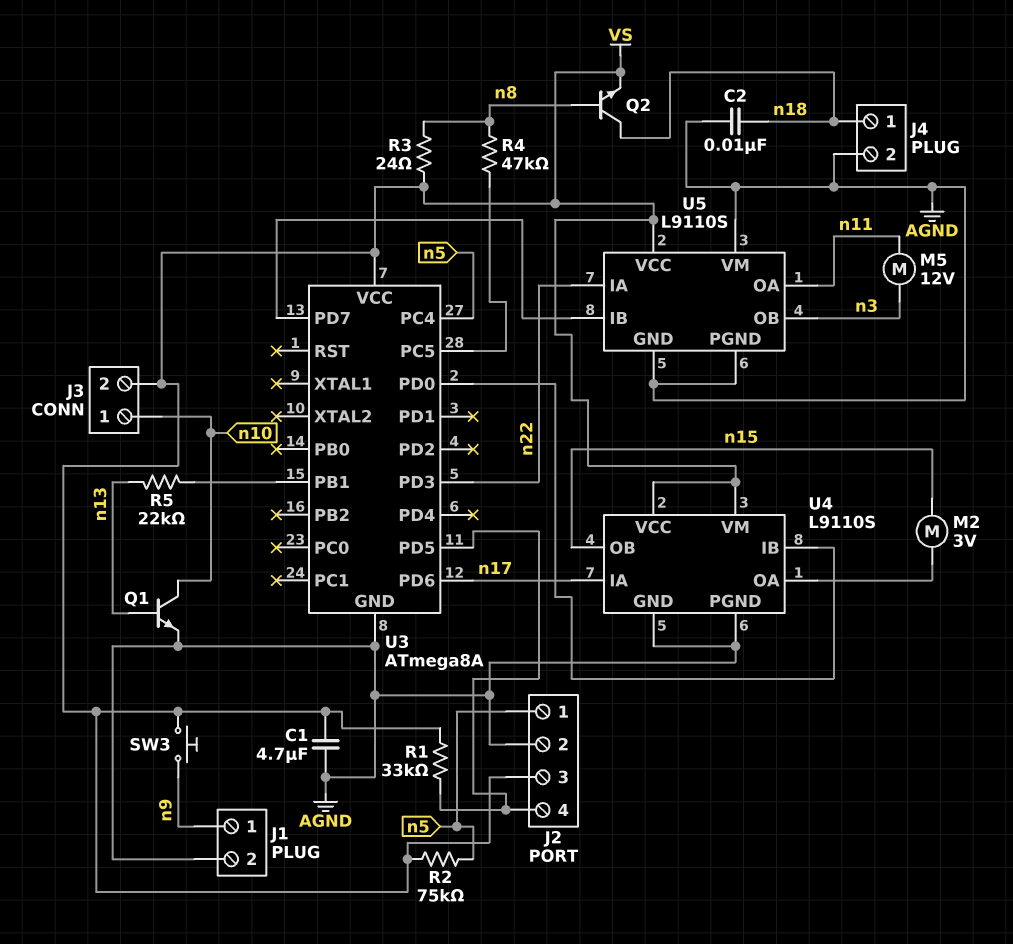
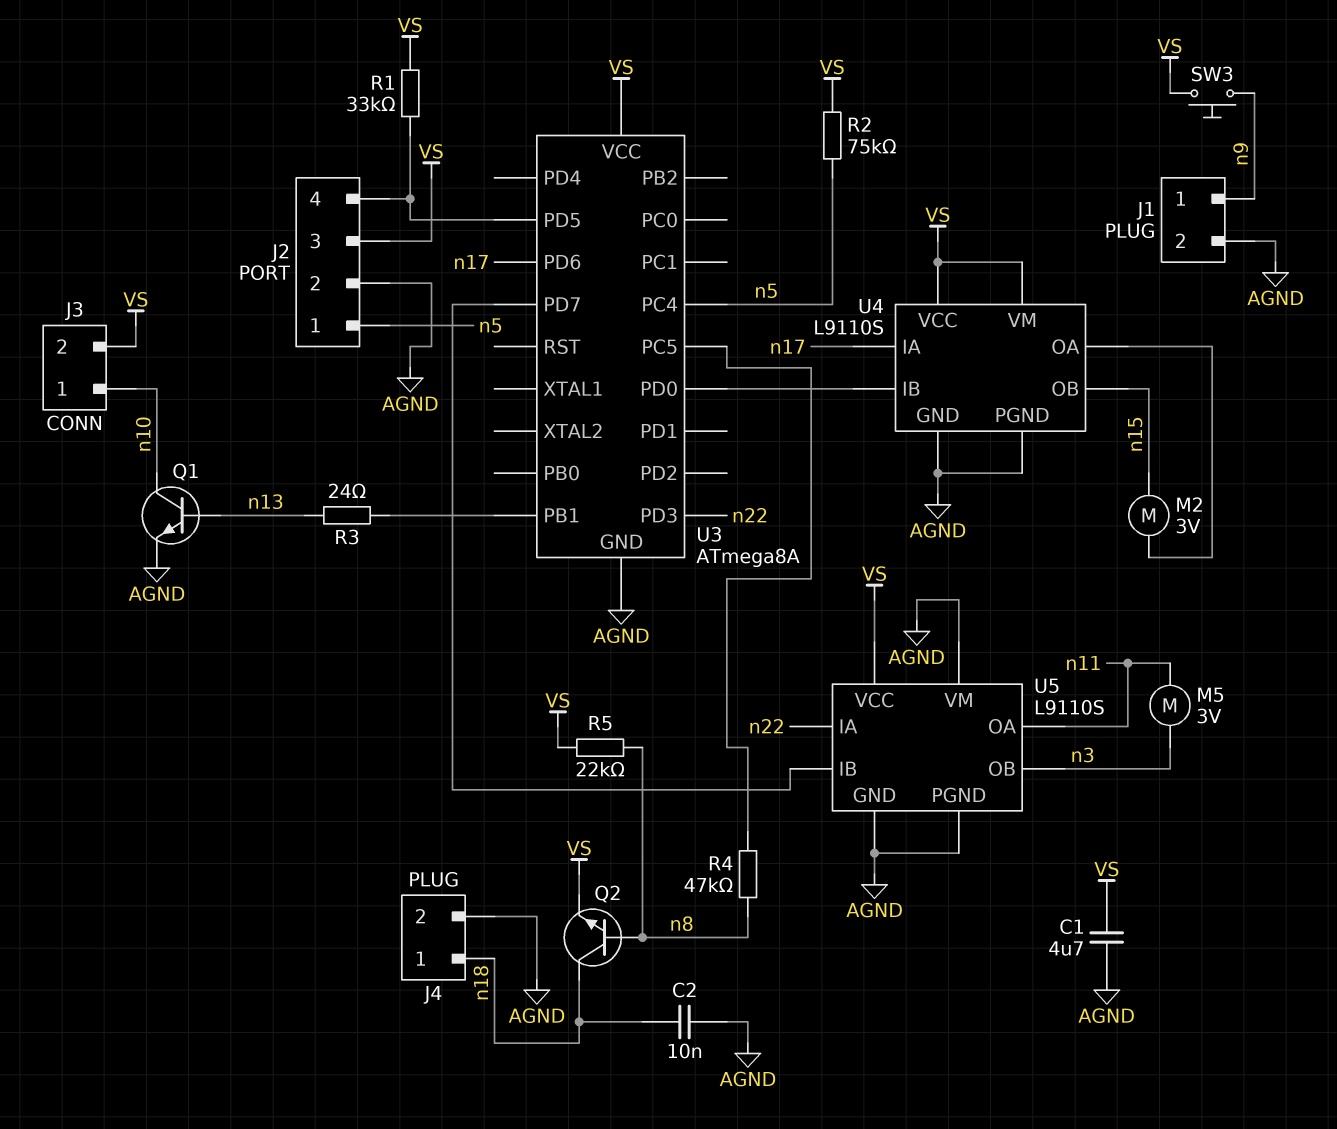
M5: motor 12V (n3, n11) -> motor 3V (n3, n11)
R3: 24 (VS, n8) -> 24 (U3/PB1, n13)
R5: 22k (U3/PB1, n13) -> 22k (VS, n8)

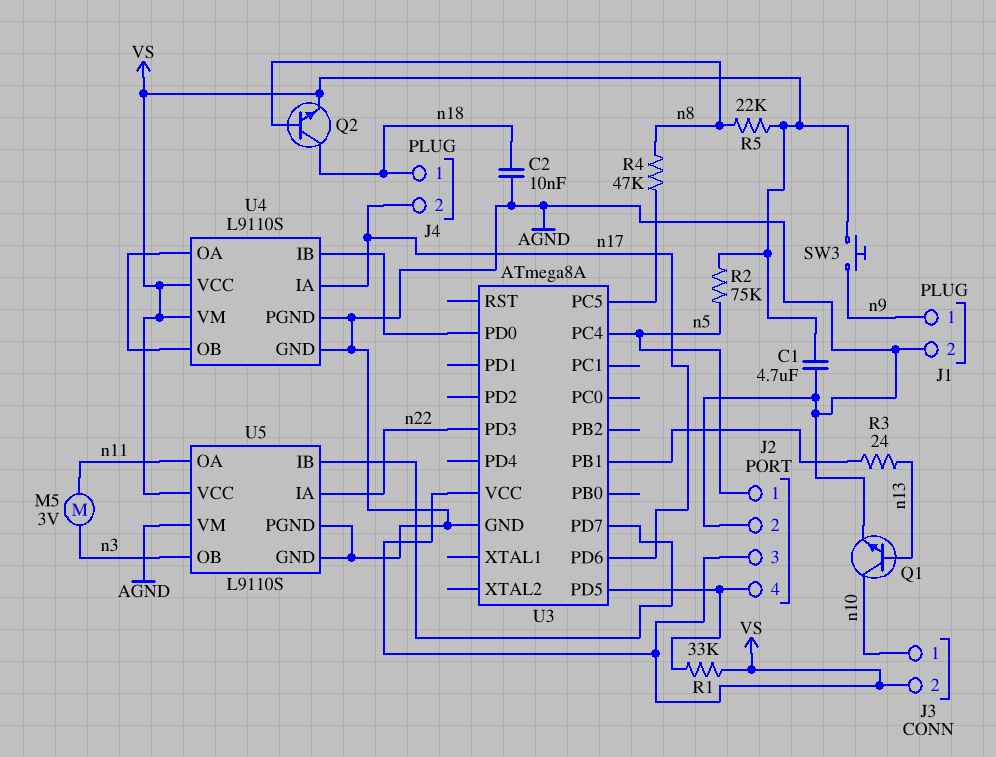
J4 pin 2: AGND -> n17
M2: motor 3V (U4/OA, n15) -> none
U4 pin OB: n15 -> U4/OA

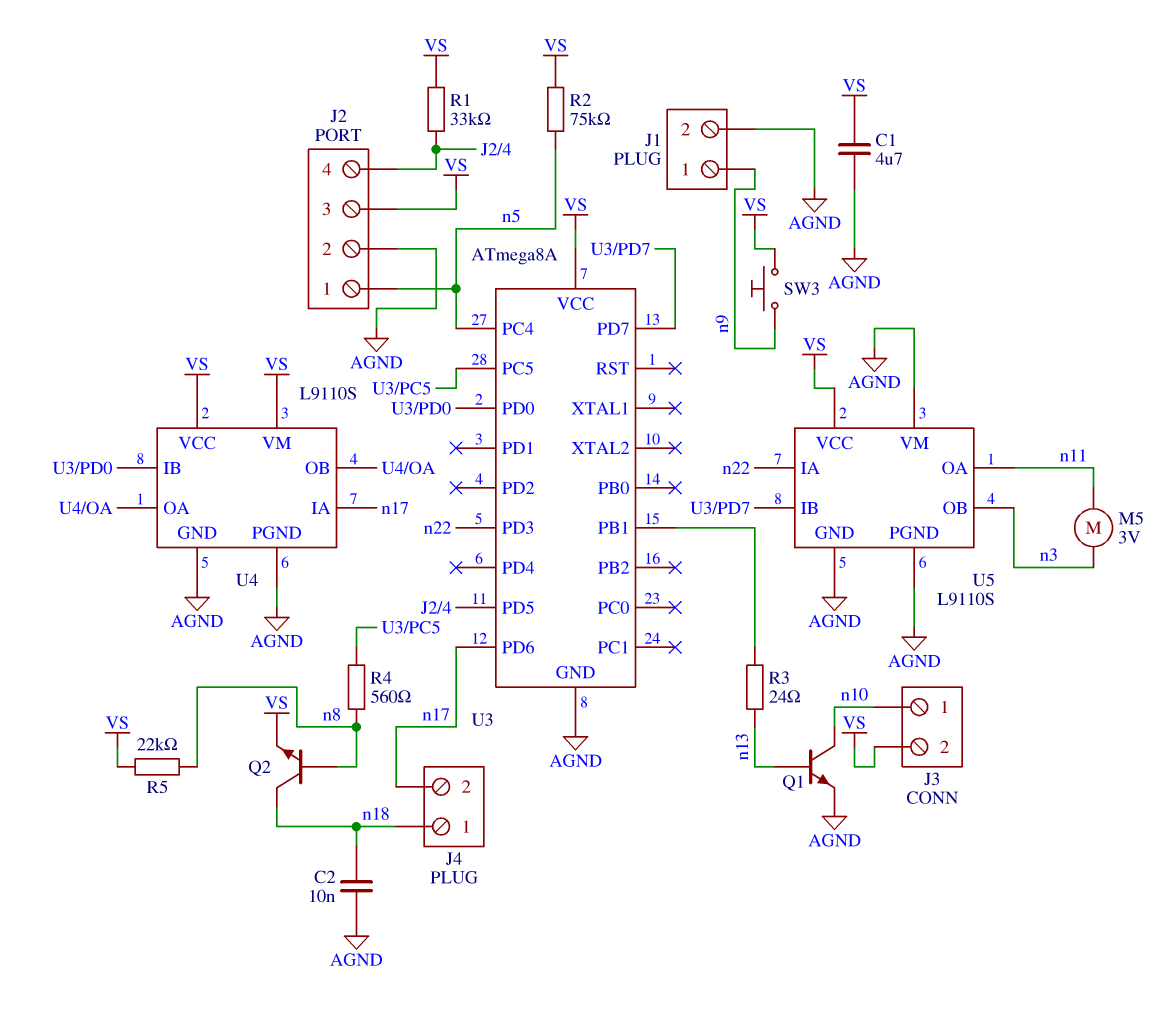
R4: 47k (U3/PC5, n8) -> 560 (U3/PC5, n8)

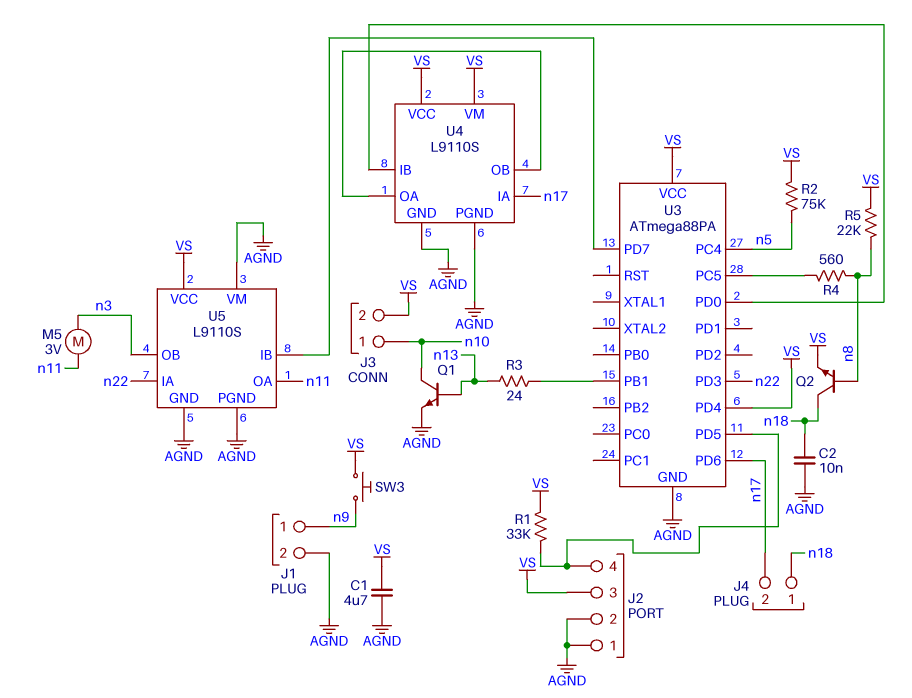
J2 pin 1: n5 -> AGND
U3: ATmega8A -> ATmega88PA
U3 pin PD4: none -> VS

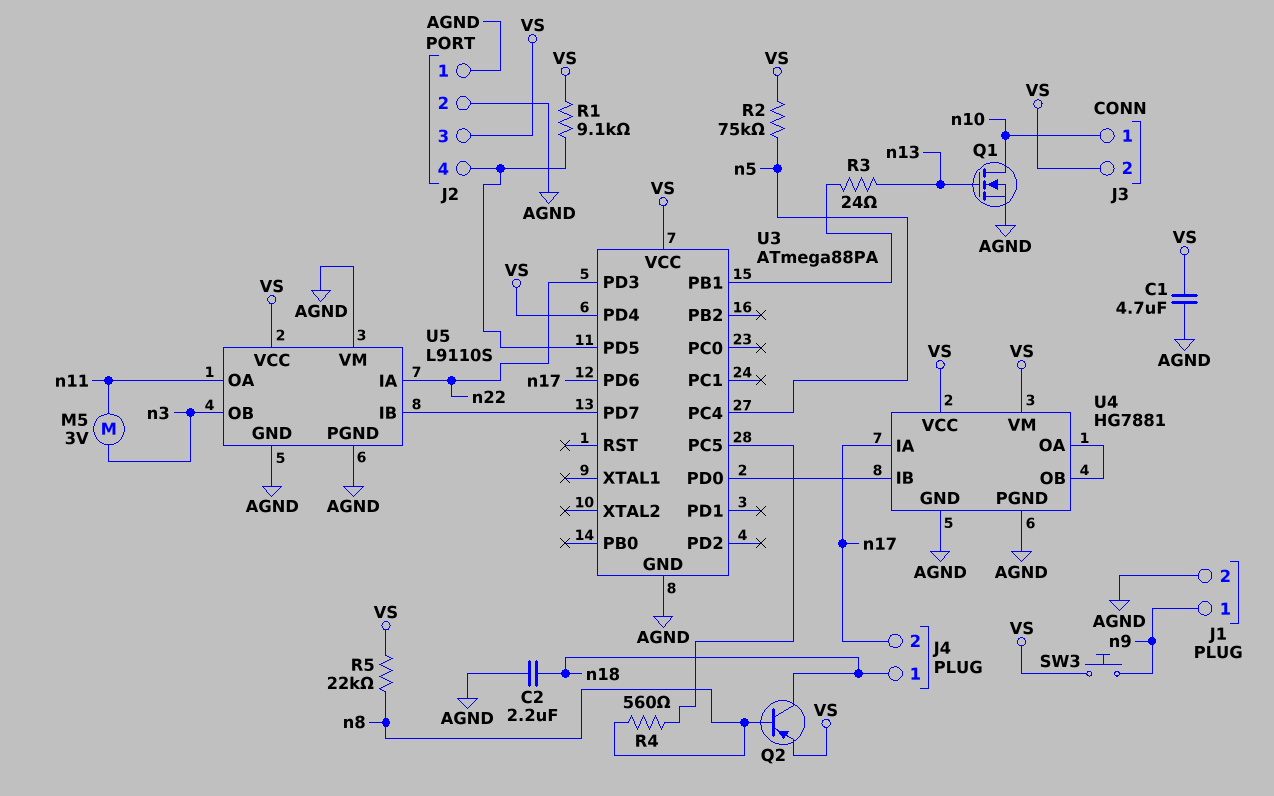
C2: 10nF (AGND, n18) -> 2.2uF (AGND, n18)
Q1: NPN (B n13, C n10, E AGND) -> NMOS (G n13, D n10, S AGND)
Q2: NPN (B n8, C n18, E VS) -> PNP (B n8, C n18, E VS)
R1: 33k (J2/4, VS) -> 9.1k (J2/4, VS)
U4: L9110S -> HG7881

